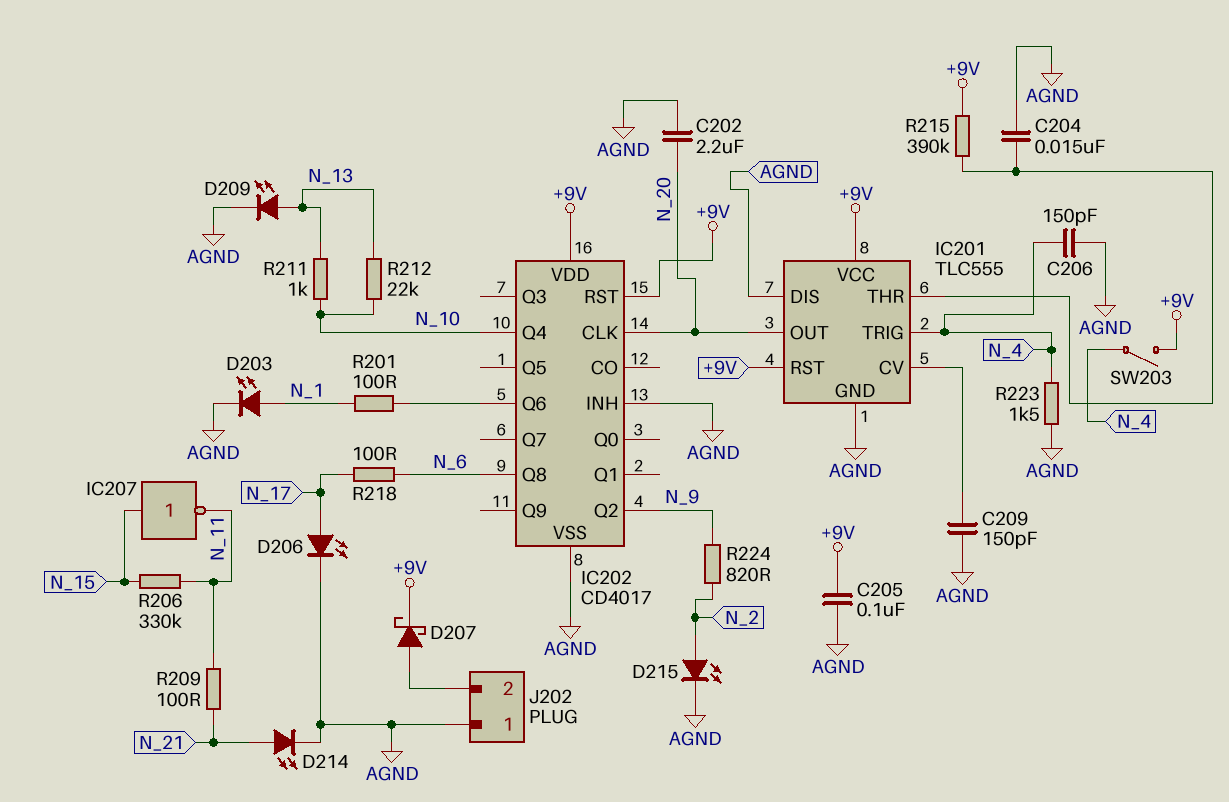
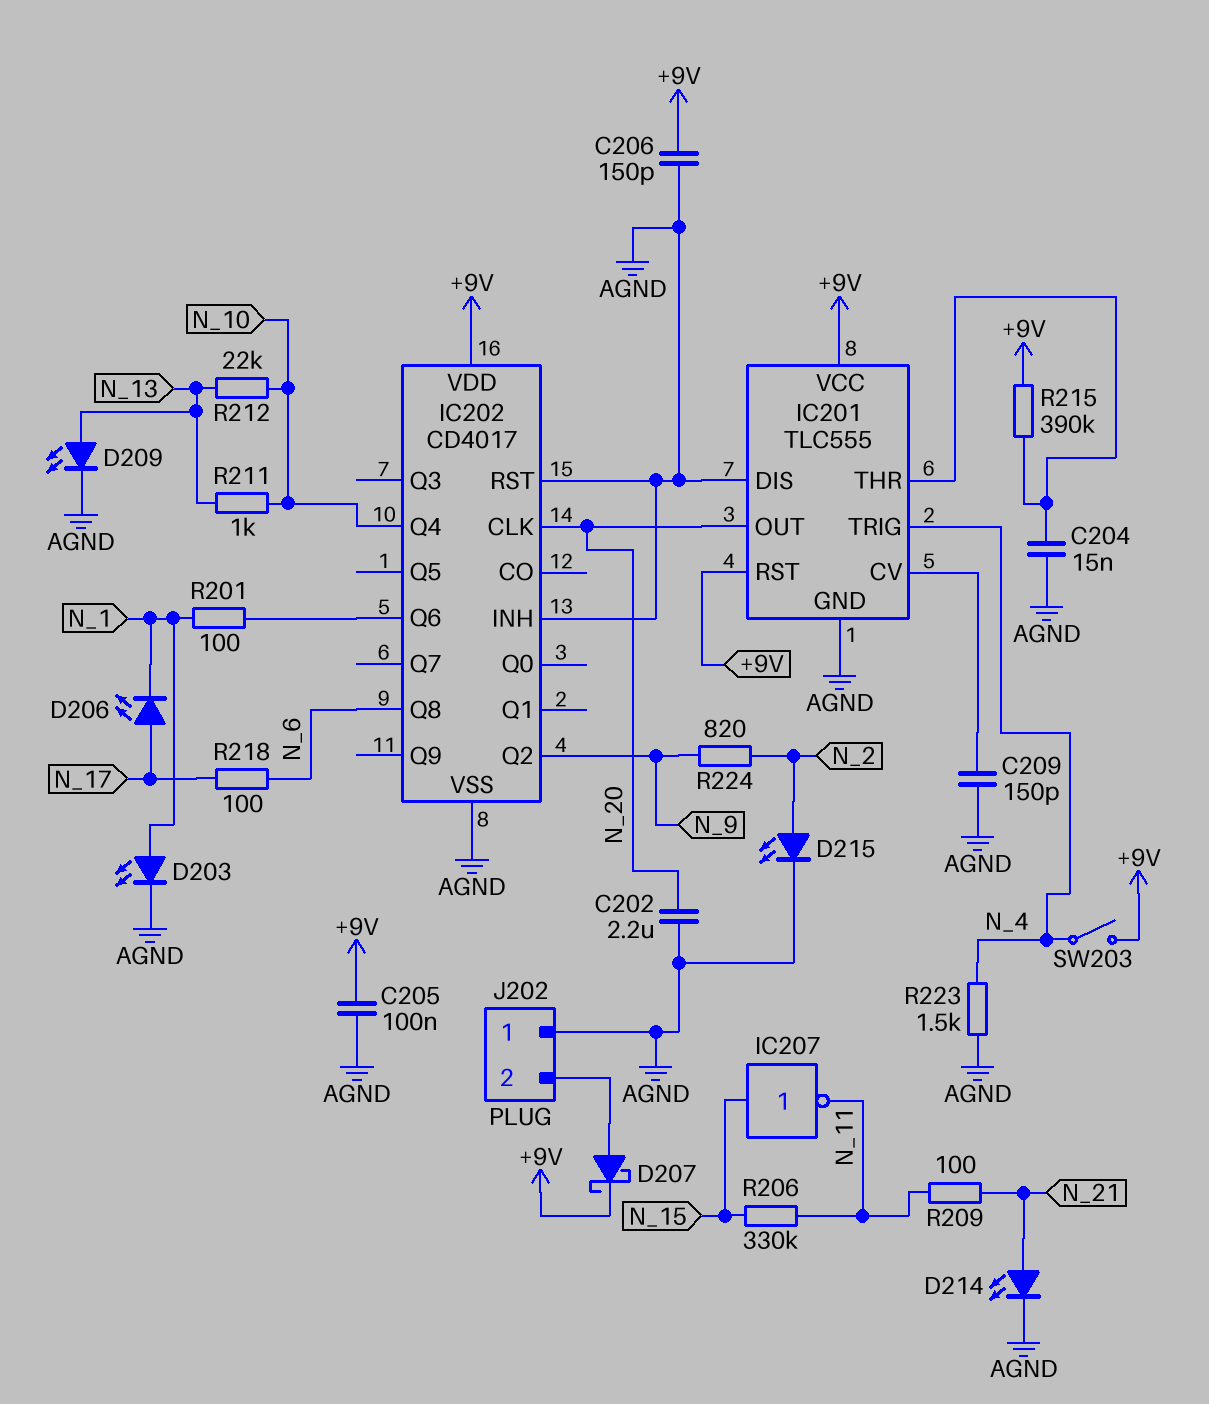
C206: 150pF (AGND, N_4) -> 150pF (+9V, AGND)
D206: LED (A N_17, K AGND) -> LED (A N_17, K N_1)
IC202 pin RST: +9V -> AGND

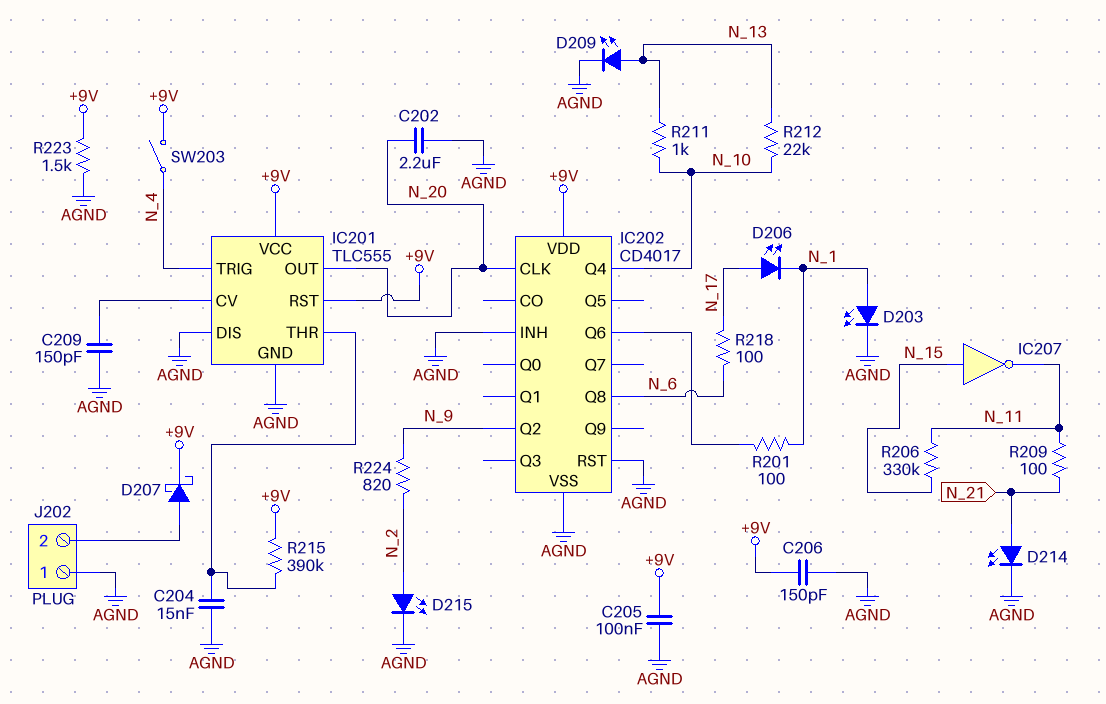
R223: 1.5k (AGND, N_4) -> 1.5k (+9V, AGND)

